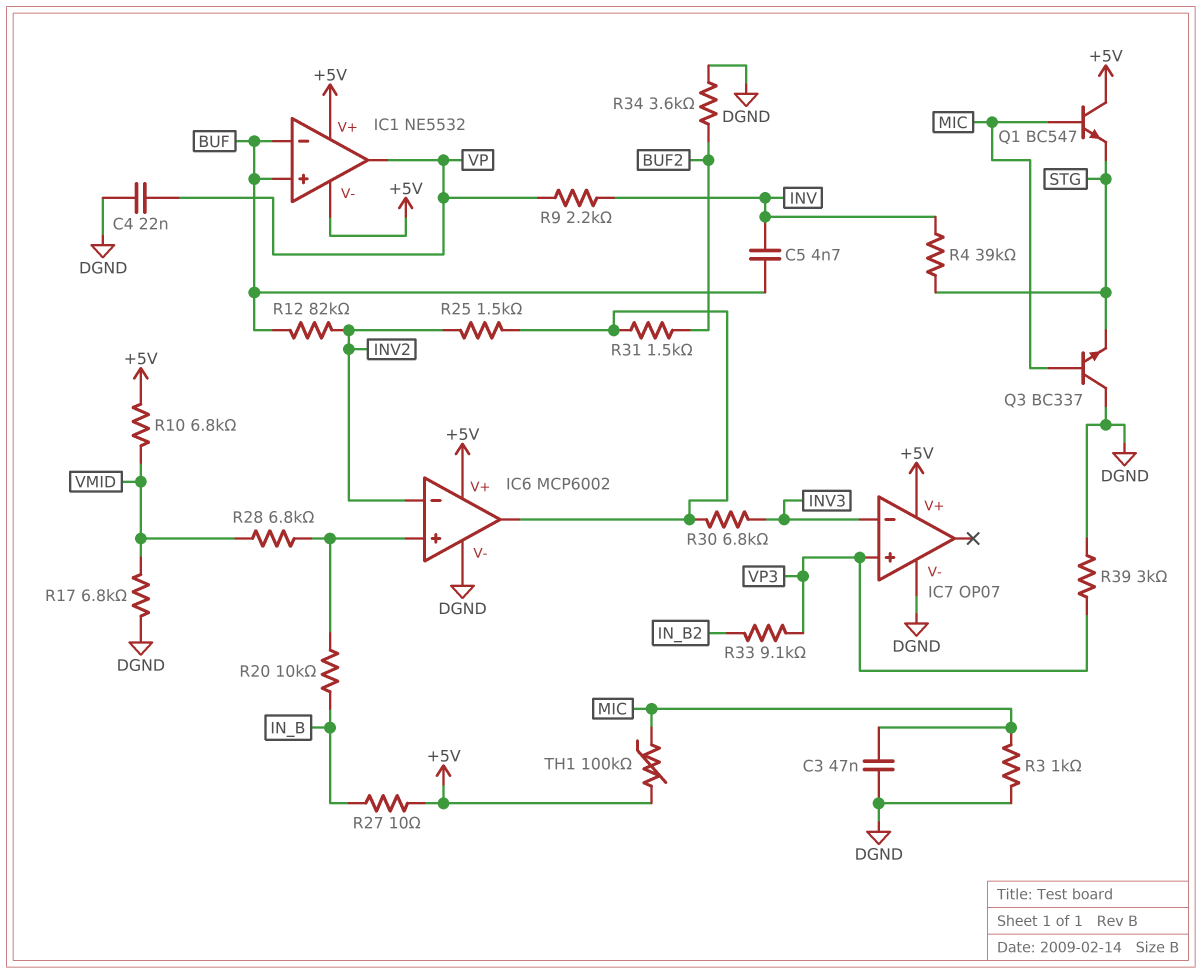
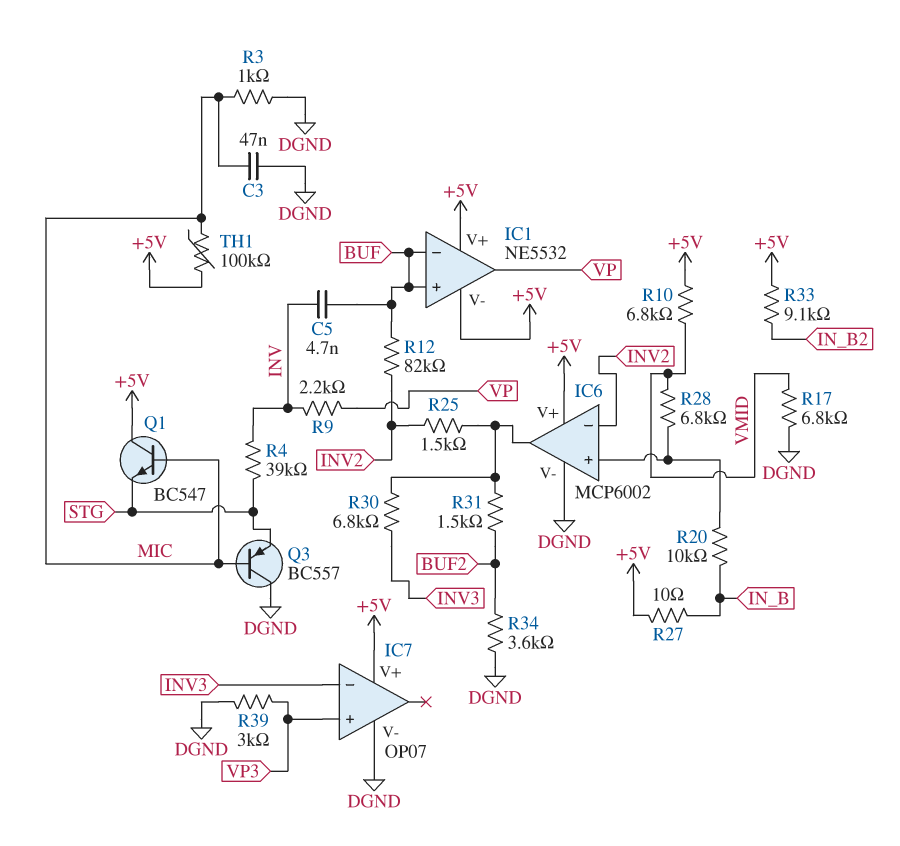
C4: 22nF (DGND, VP) -> none
Q3: NPN BC337 (B MIC, C DGND, E STG) -> PNP BC557 (B MIC, C DGND, E STG)
R33: 9.1k (IN_B2, VP3) -> 9.1k (+5V, IN_B2)

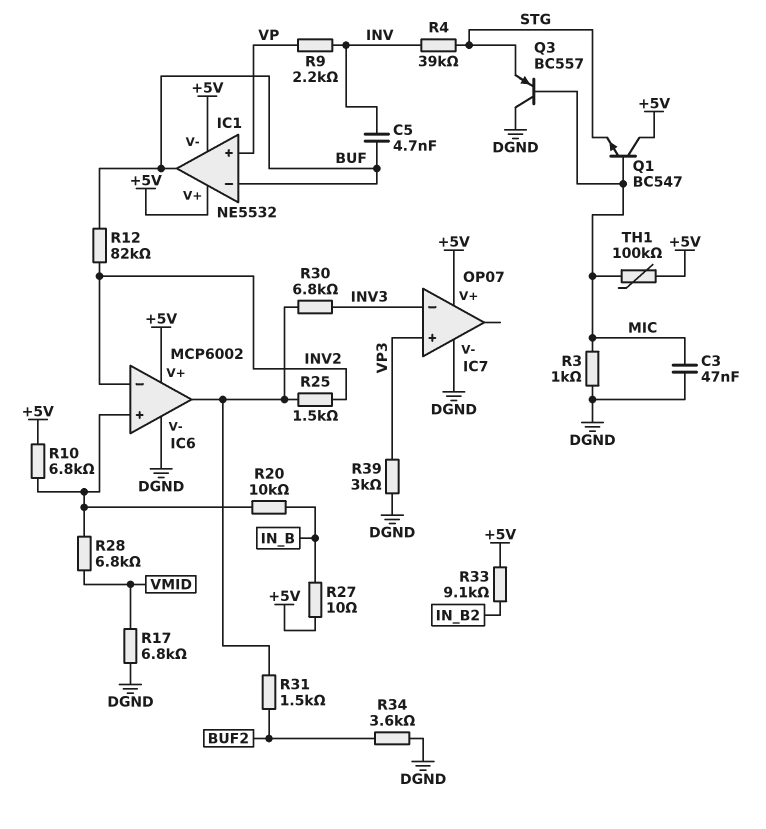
IC1 pin in+: BUF -> VP
IC1 pin out: VP -> BUF
R10: 6.8k (+5V, VMID) -> 6.8k (+5V, IC6/in+)

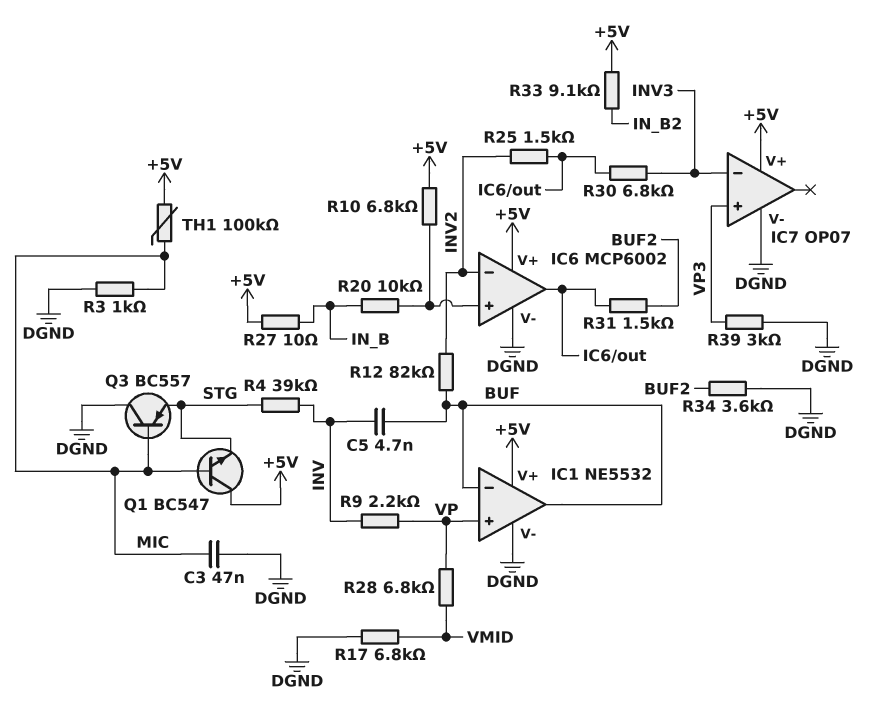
IC1 pin V-: +5V -> DGND
R28: 6.8k (IC6/in+, VMID) -> 6.8k (VMID, VP)

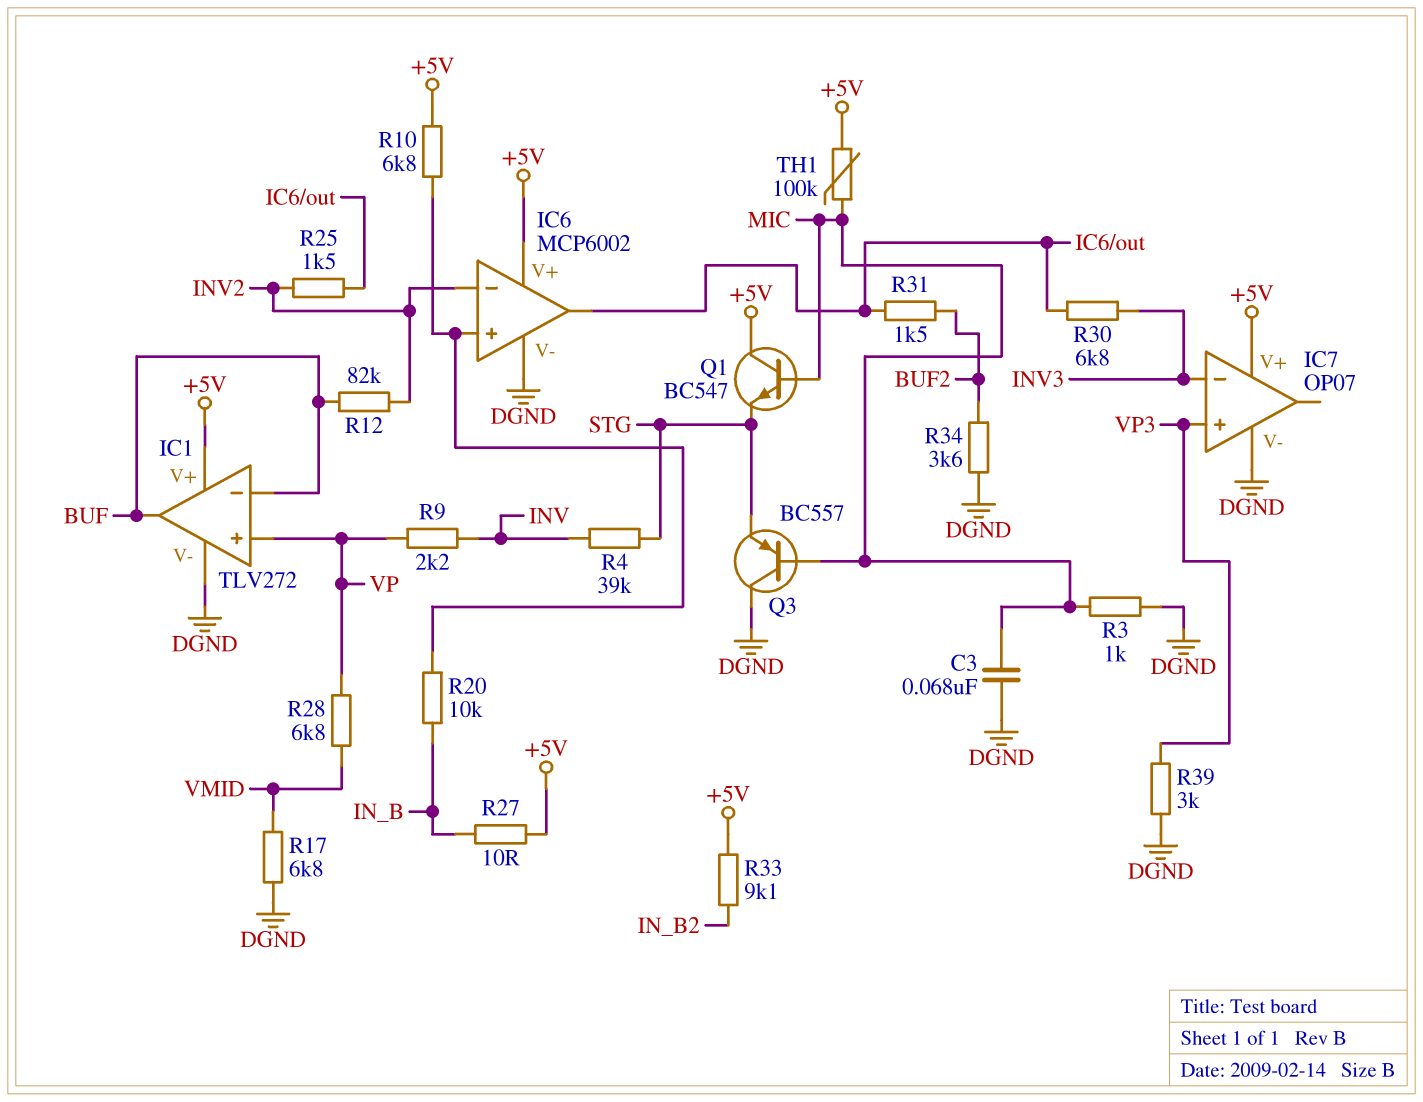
C3: 47nF (DGND, MIC) -> 68nF (DGND, MIC)
C5: 4.7nF (BUF, INV) -> none
IC1: NE5532 -> TLV272

